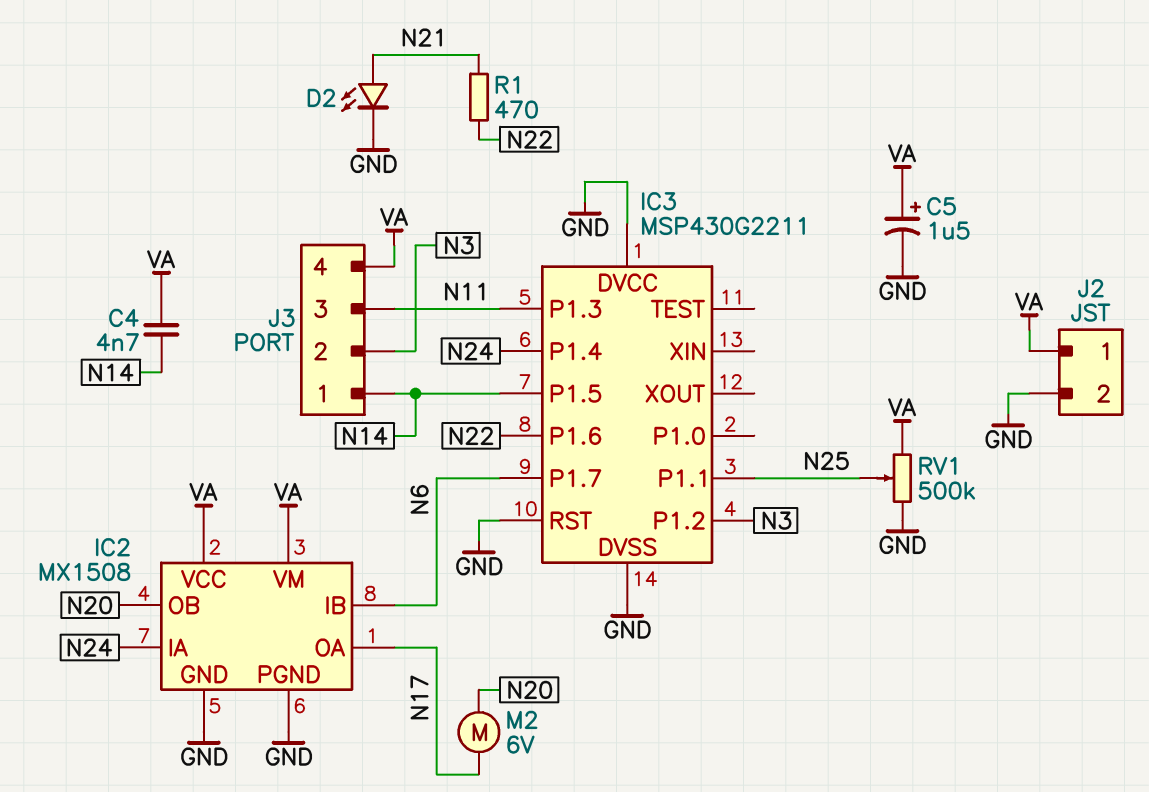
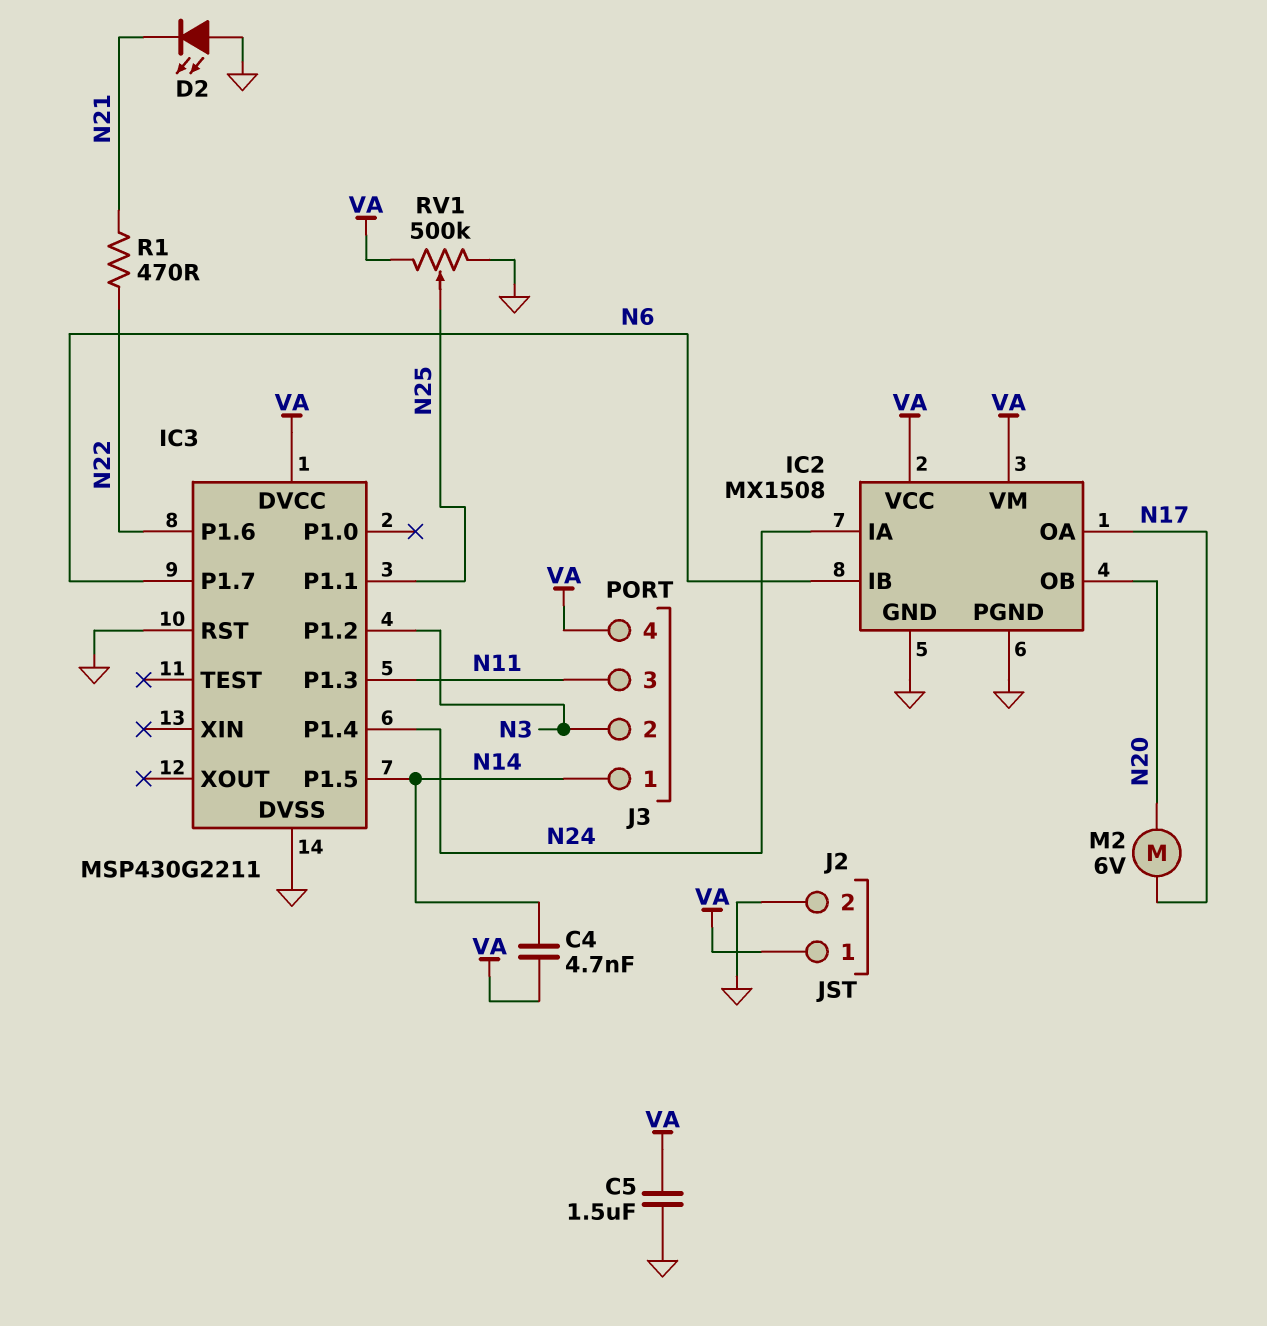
C5: 1.5uF (plus VA, minus GND) -> 1.5uF (GND, VA)
D2: LED (A N21, K GND) -> LED (A GND, K N21)
IC3 pin DVCC: GND -> VA

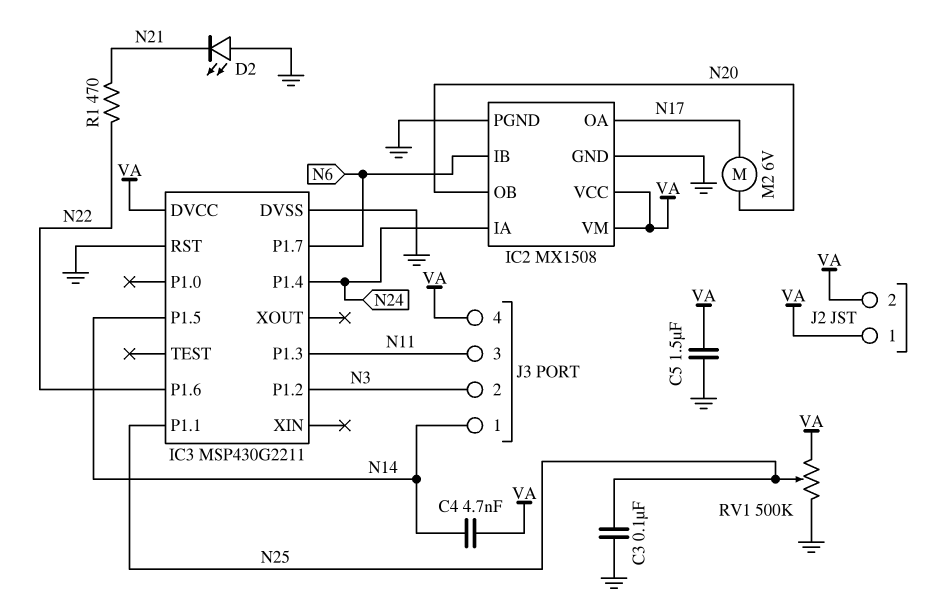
C3: none -> 100nF (GND, N25)
J2 pin 2: GND -> VA

